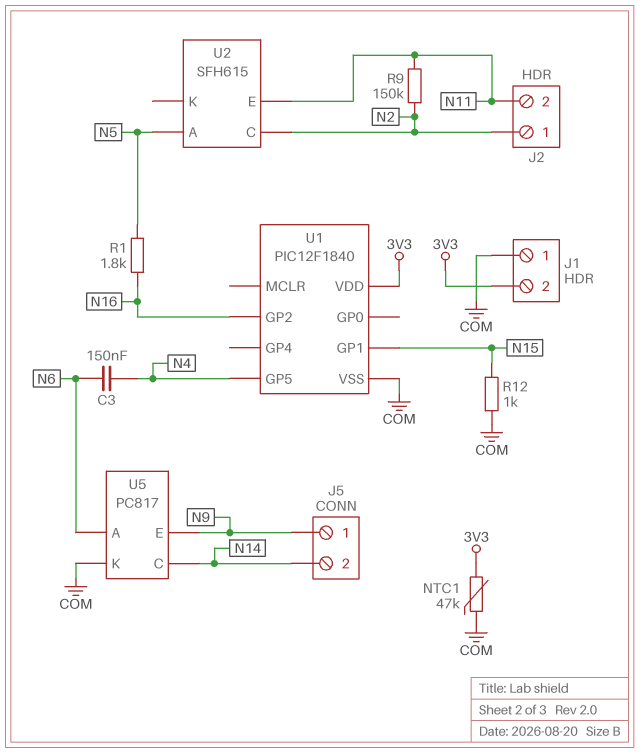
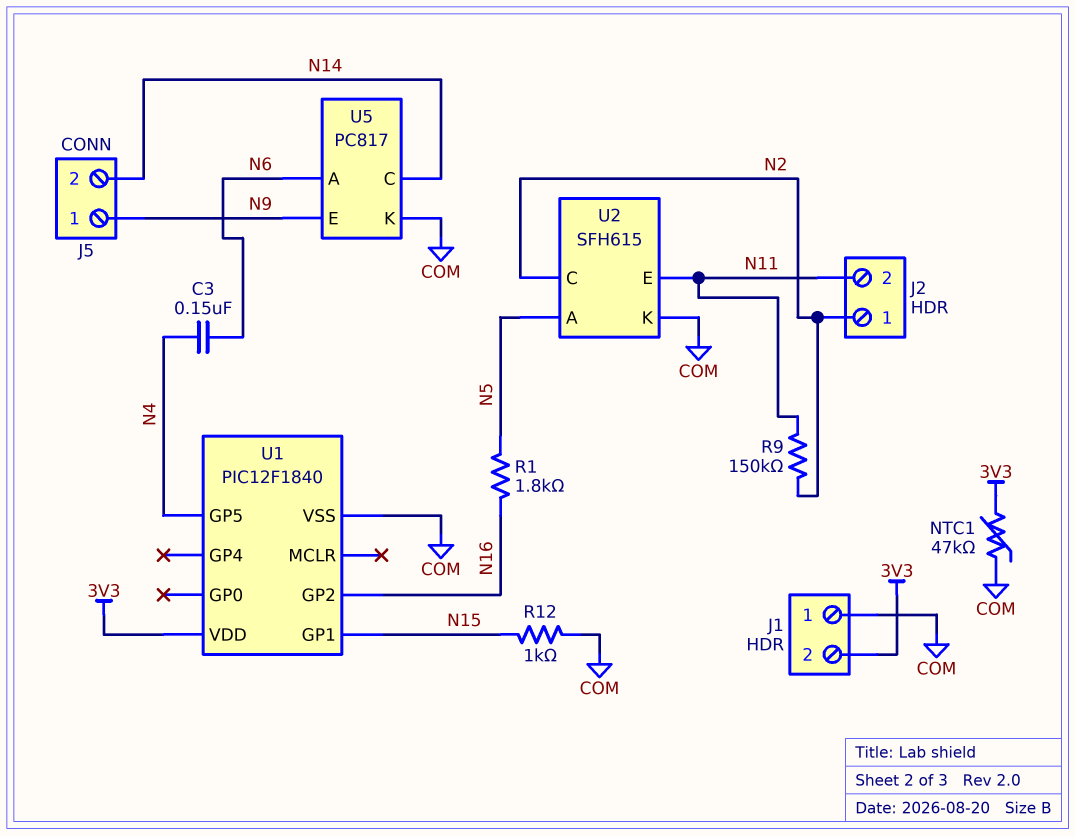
U2 pin K: none -> COM

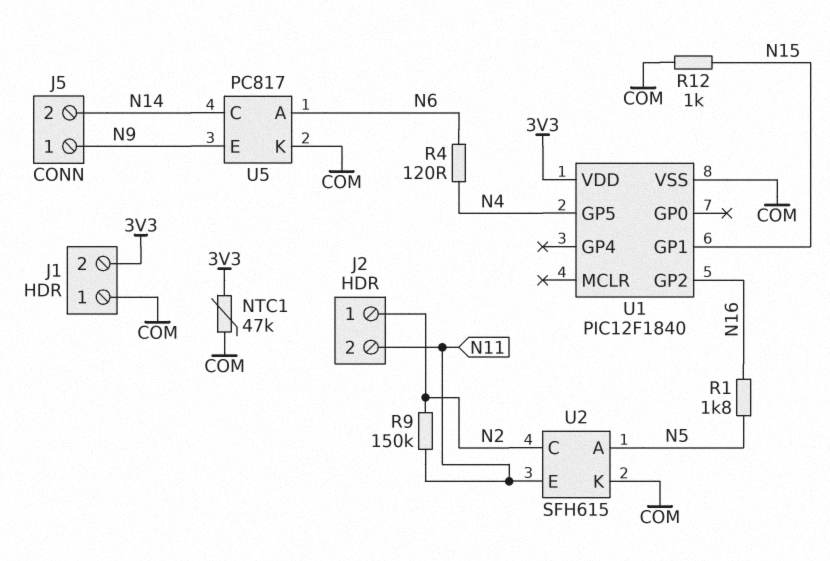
C3: 150nF (N4, N6) -> none
R4: none -> 120 (N4, N6)

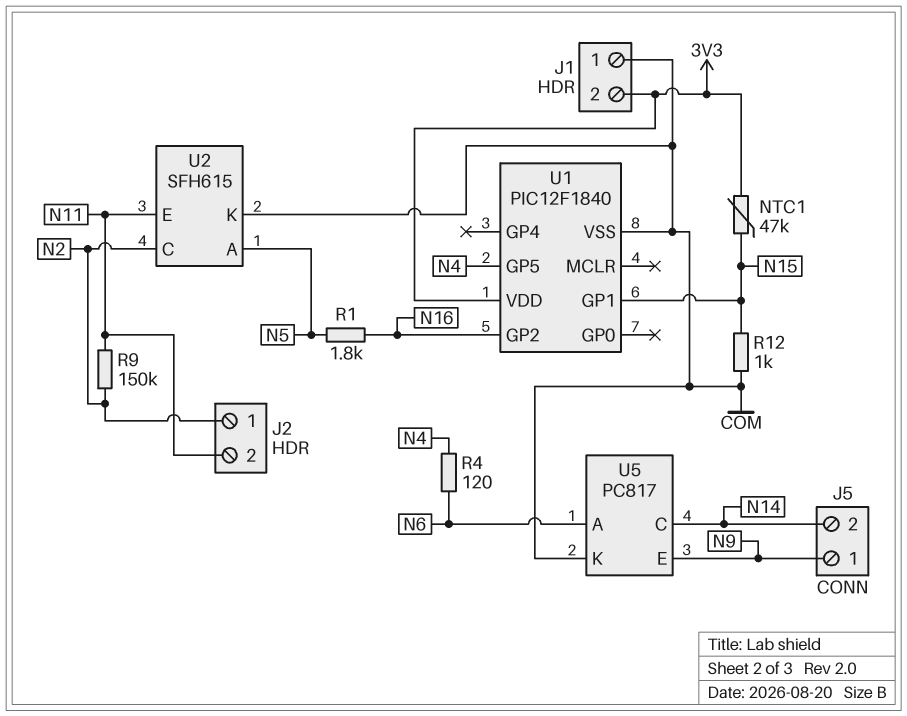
NTC1: 47k (3V3, COM) -> 47k (3V3, N15)

